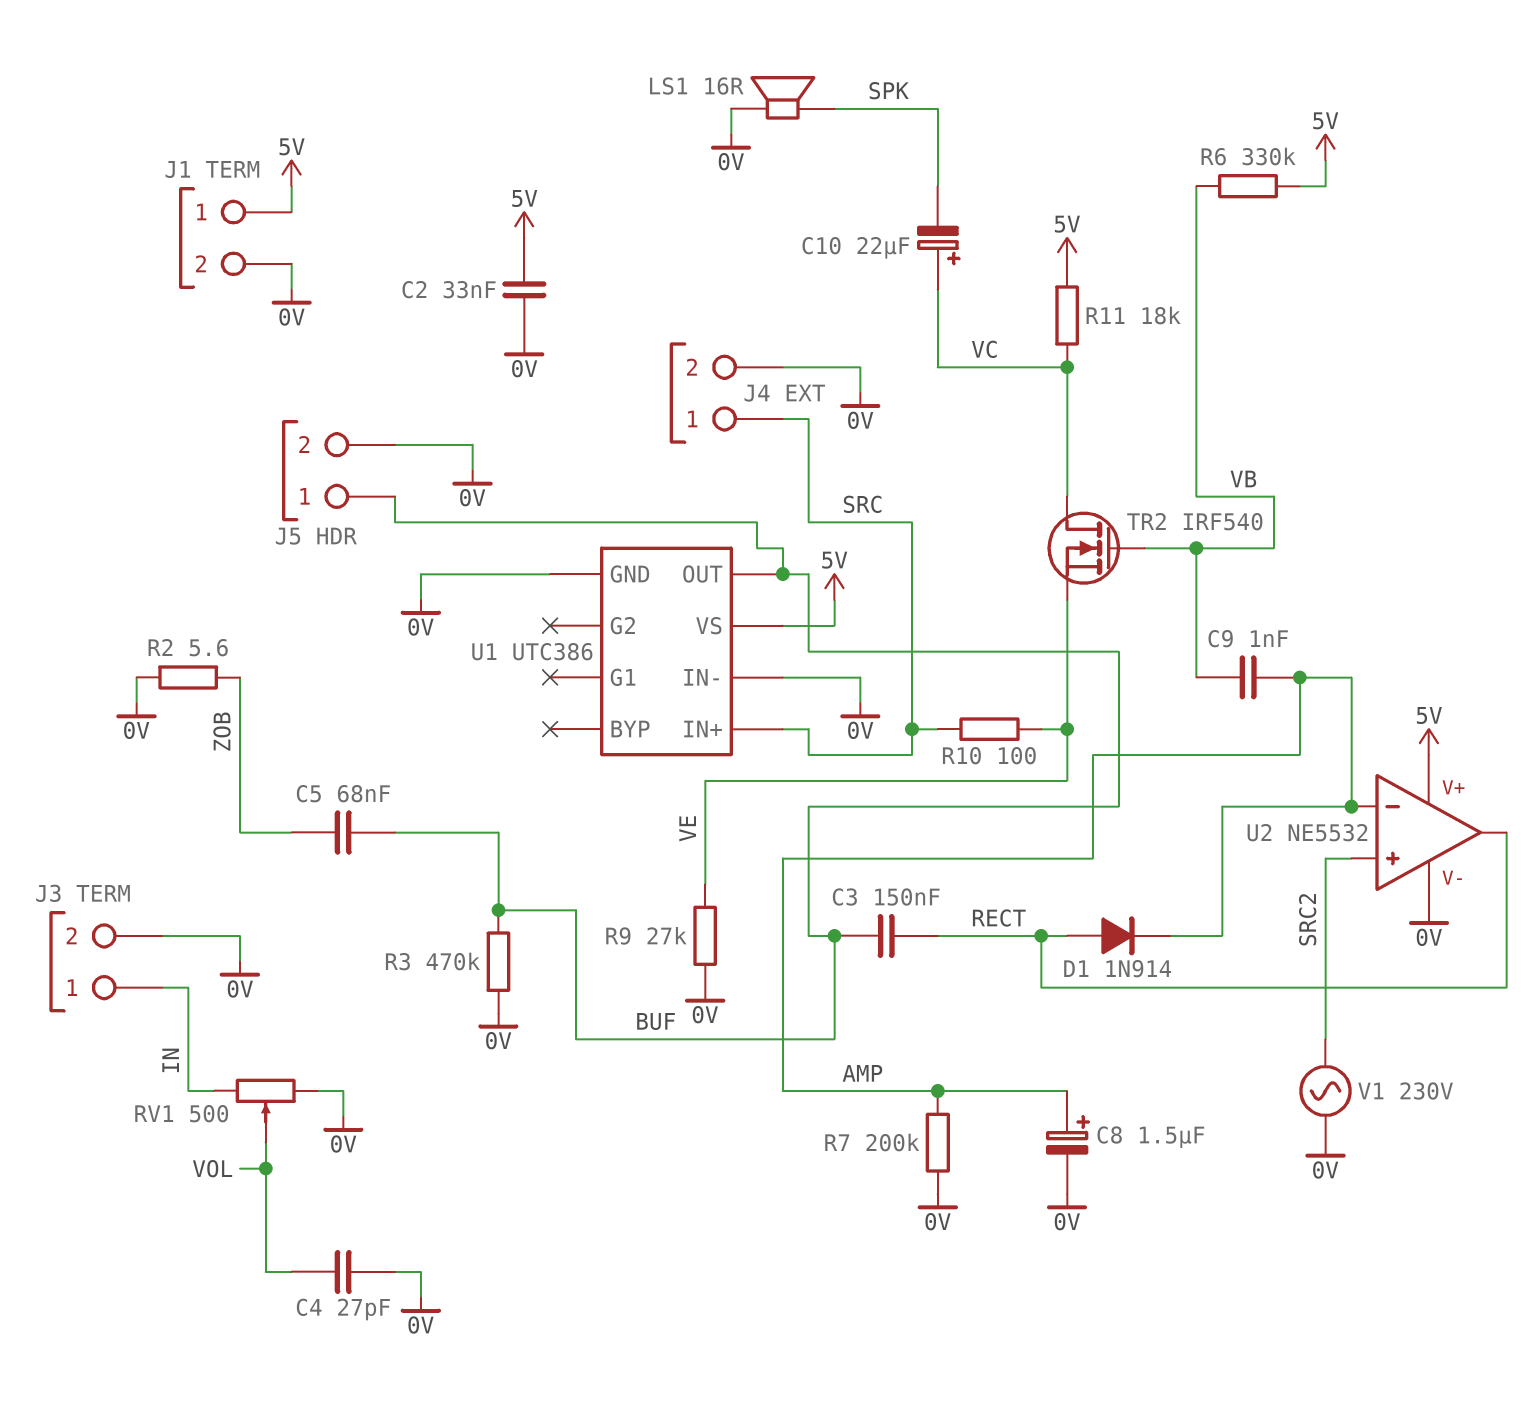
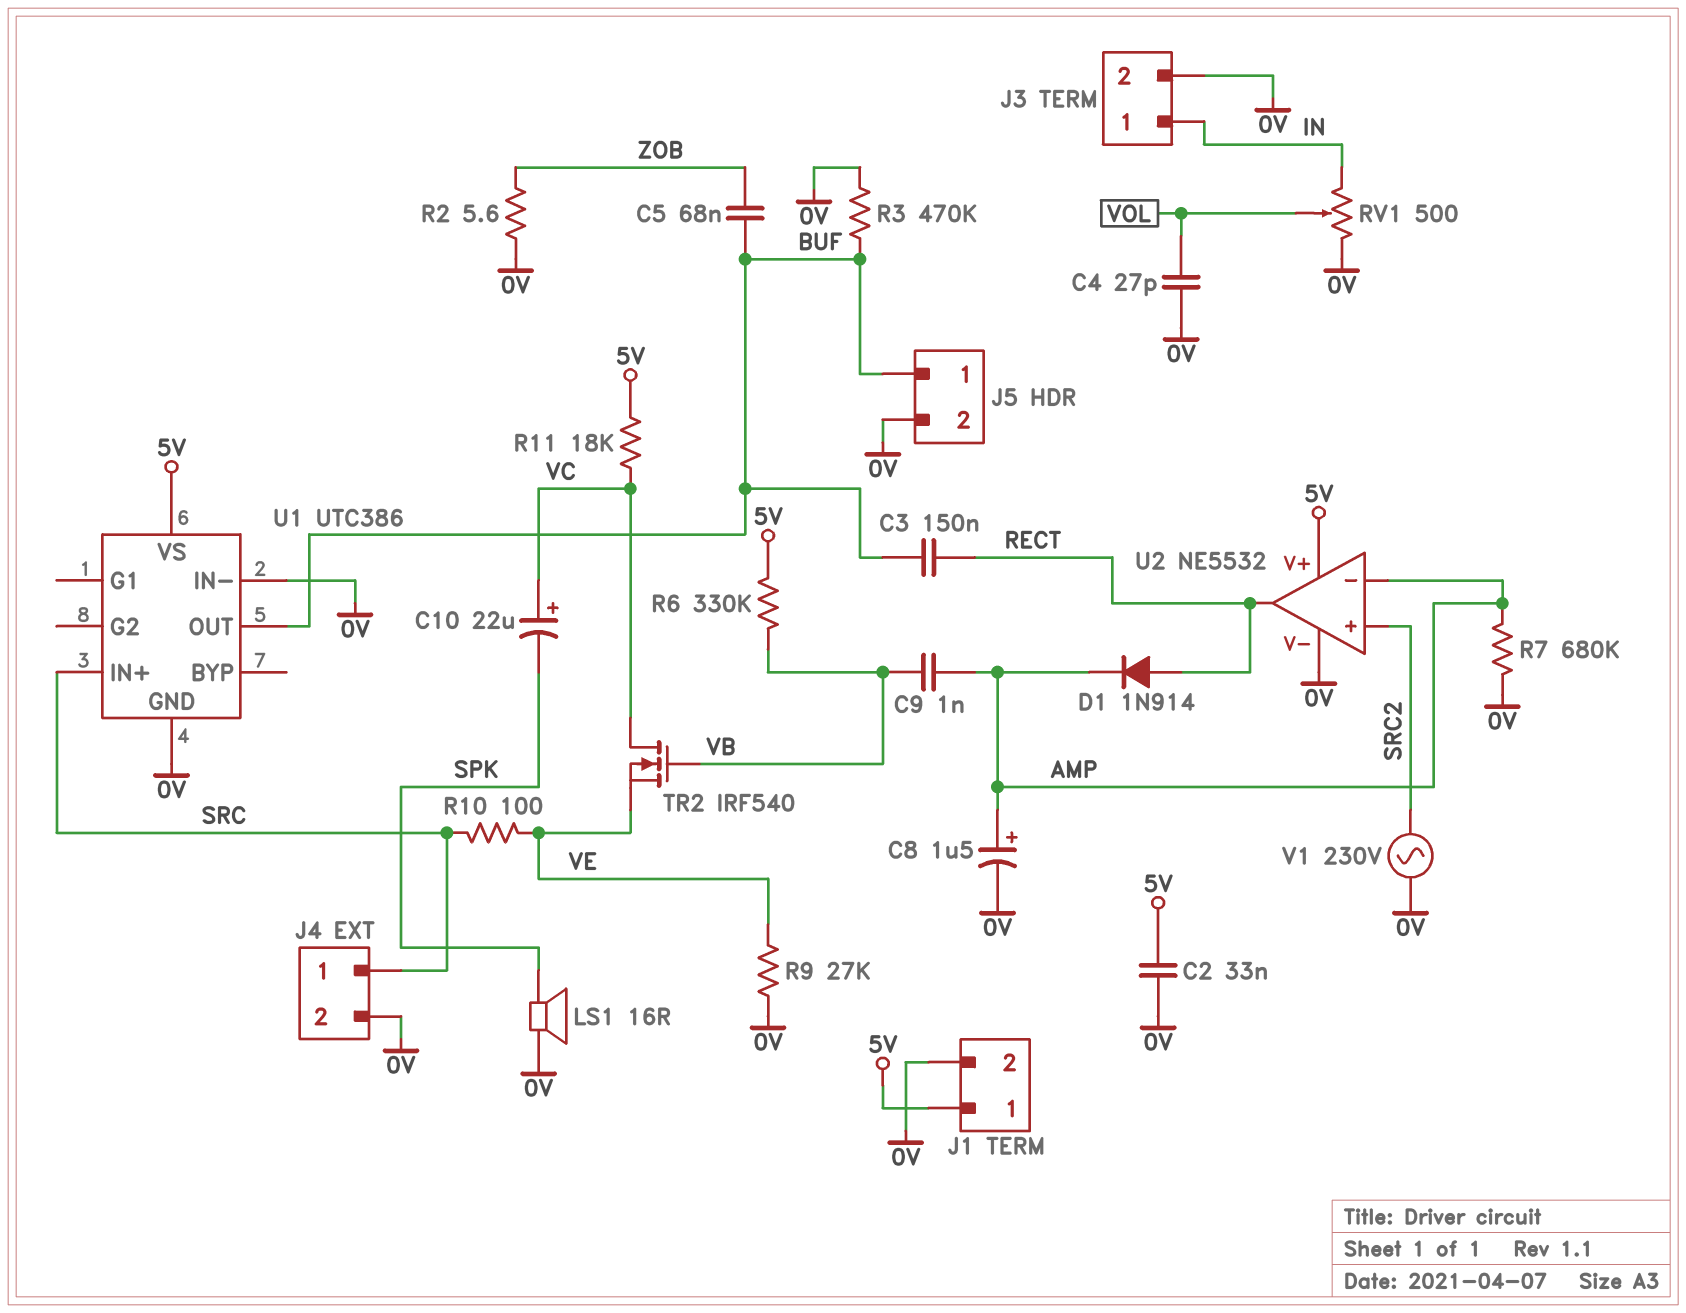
R7: 200k (0V, AMP) -> 680k (0V, AMP)

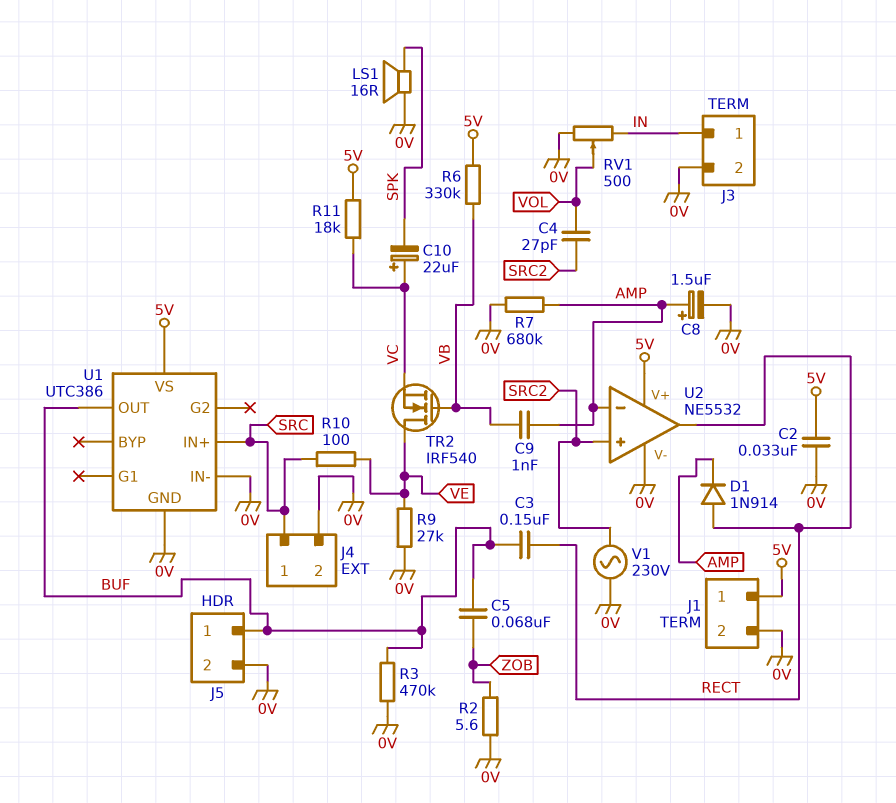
C4: 27pF (0V, VOL) -> 27pF (SRC2, VOL)
TR2: NMOS IRF540 (G VB, D VC, S VE) -> NMOS IRF540 (G VB, D VE, S VC)

